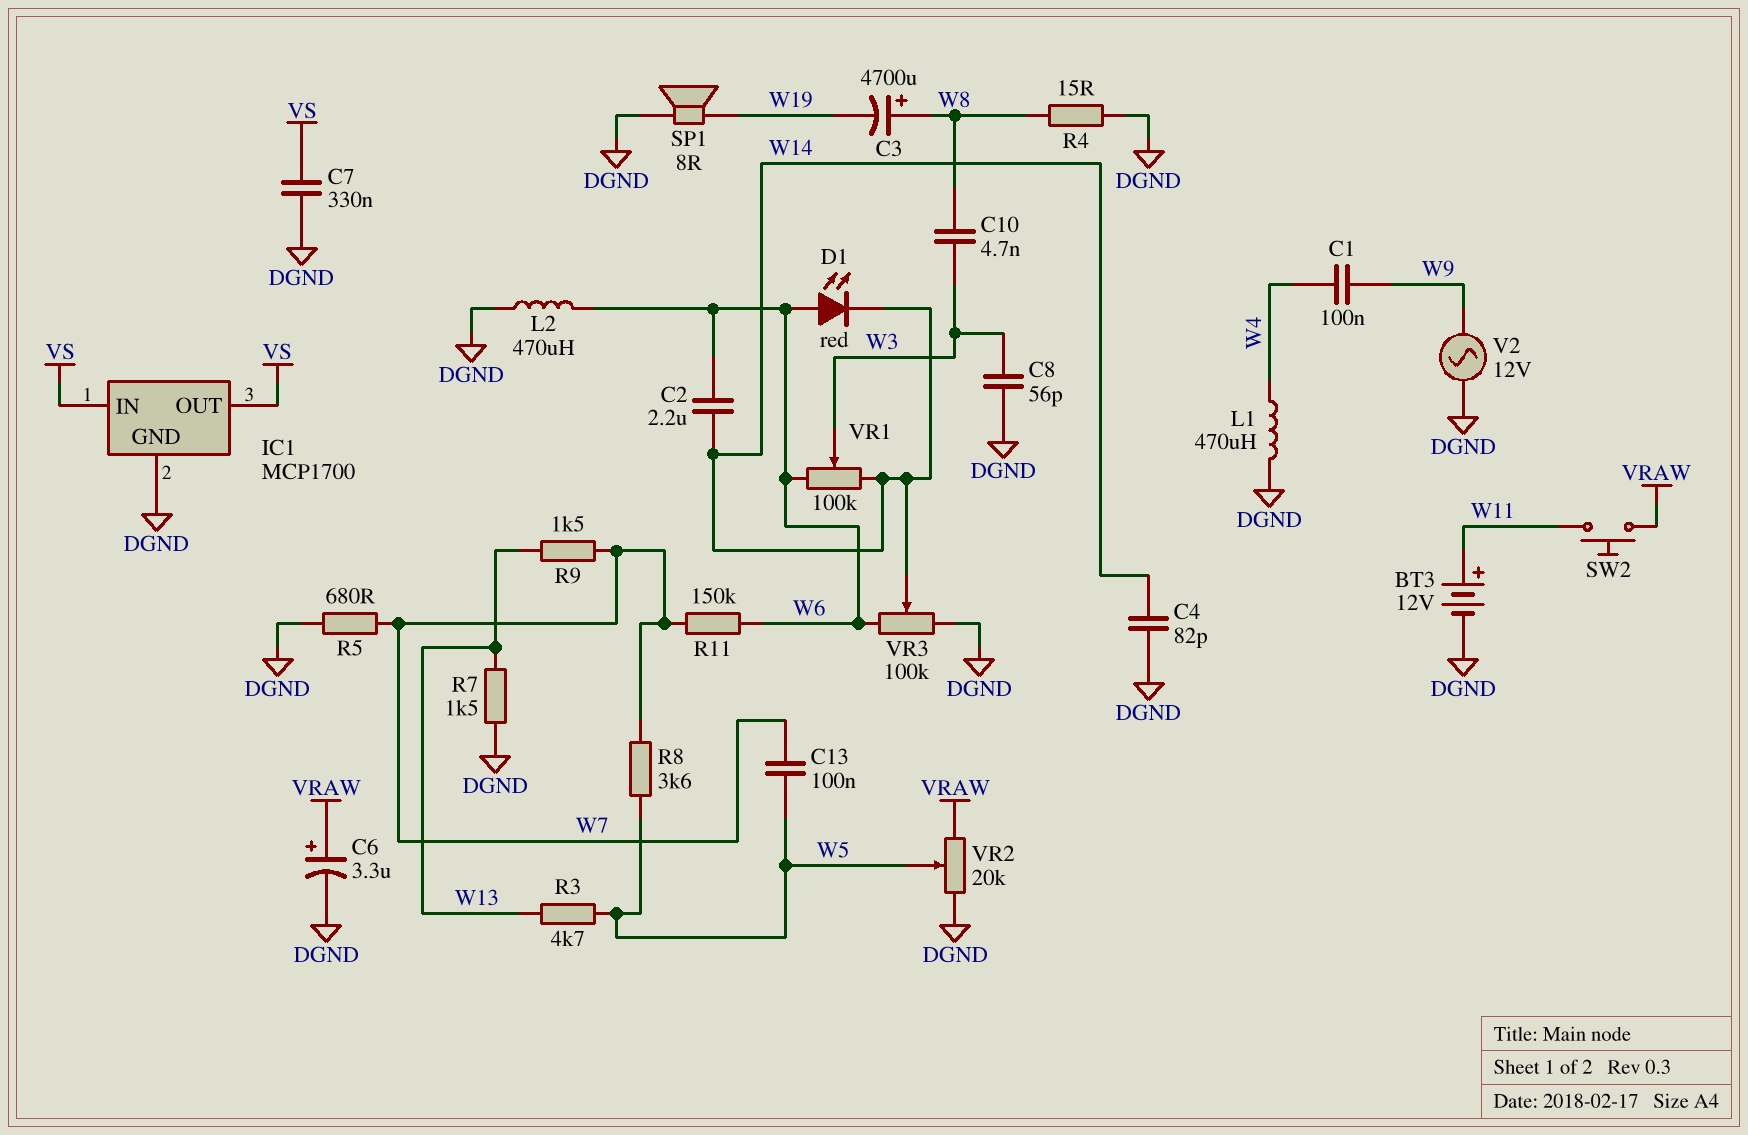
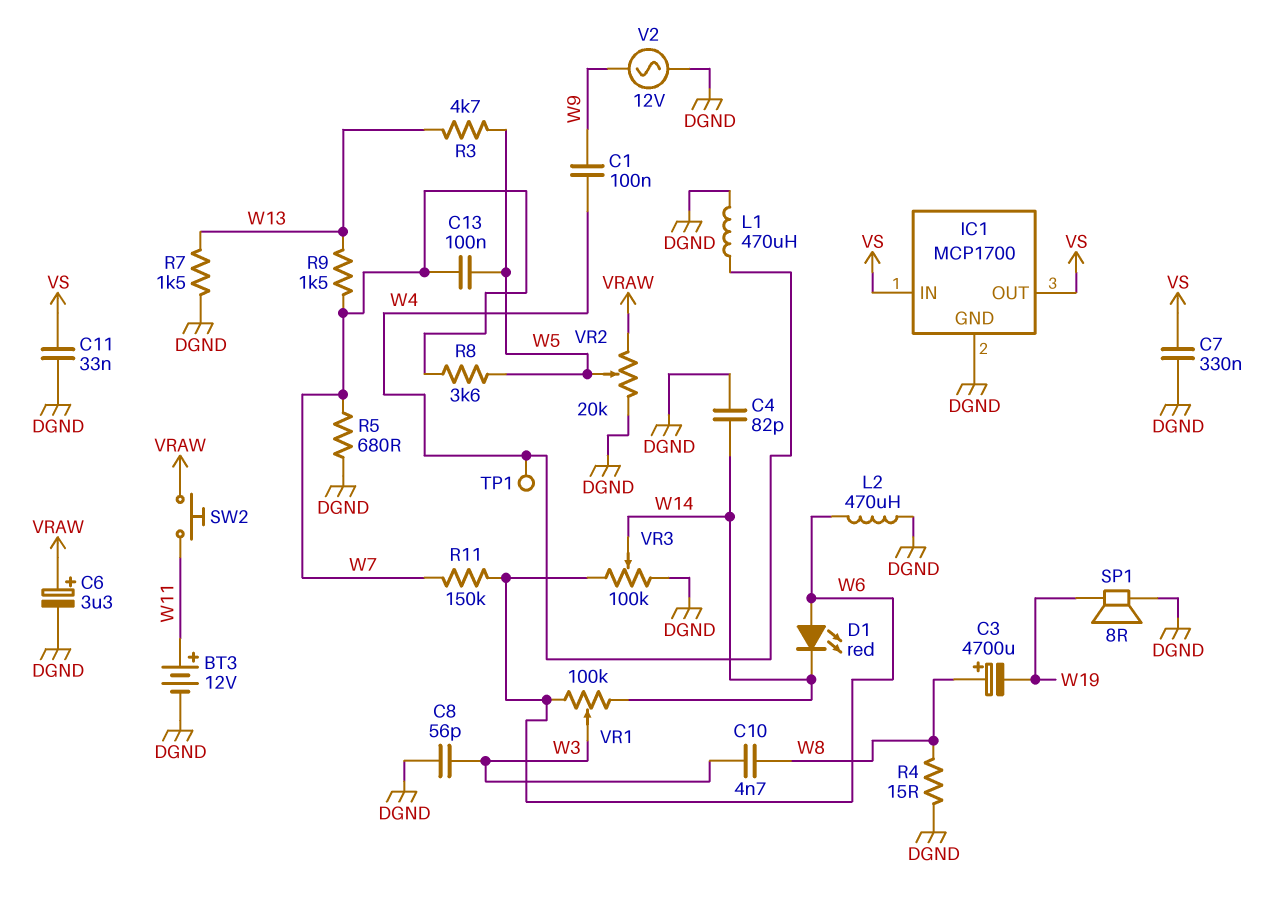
C2: 2.2uF (W6, W14) -> none
C11: none -> 33nF (DGND, VS)
TP1: none -> test point (W4)

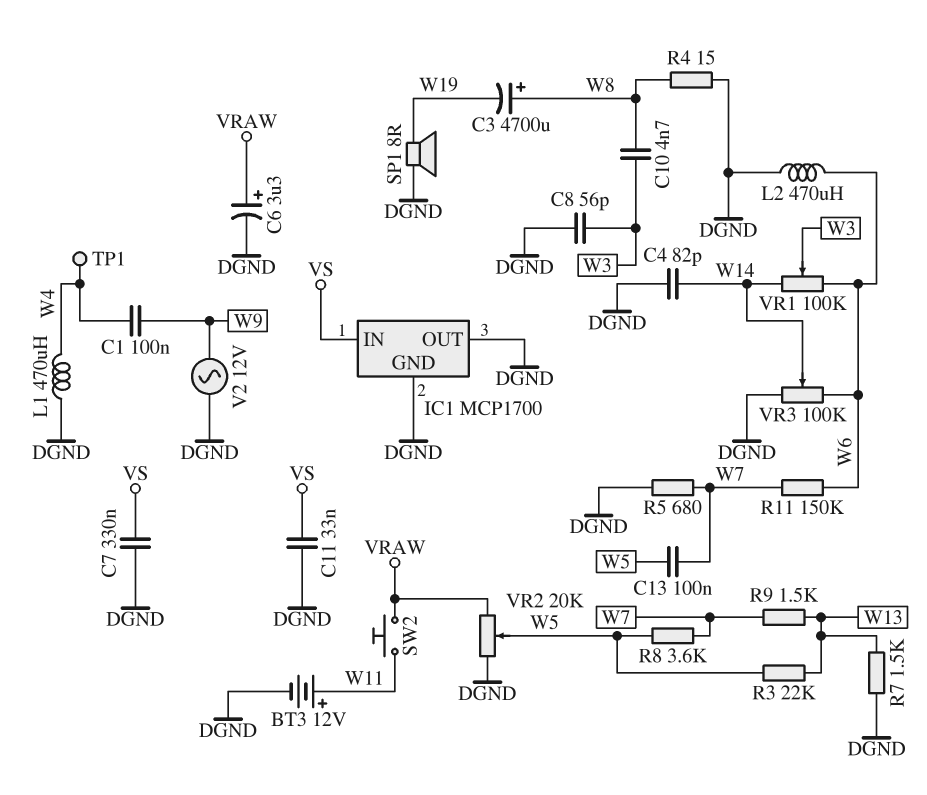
D1: LED red (A W6, K W14) -> none
IC1 pin OUT: VS -> DGND
R3: 4.7k (W5, W13) -> 22k (W5, W13)

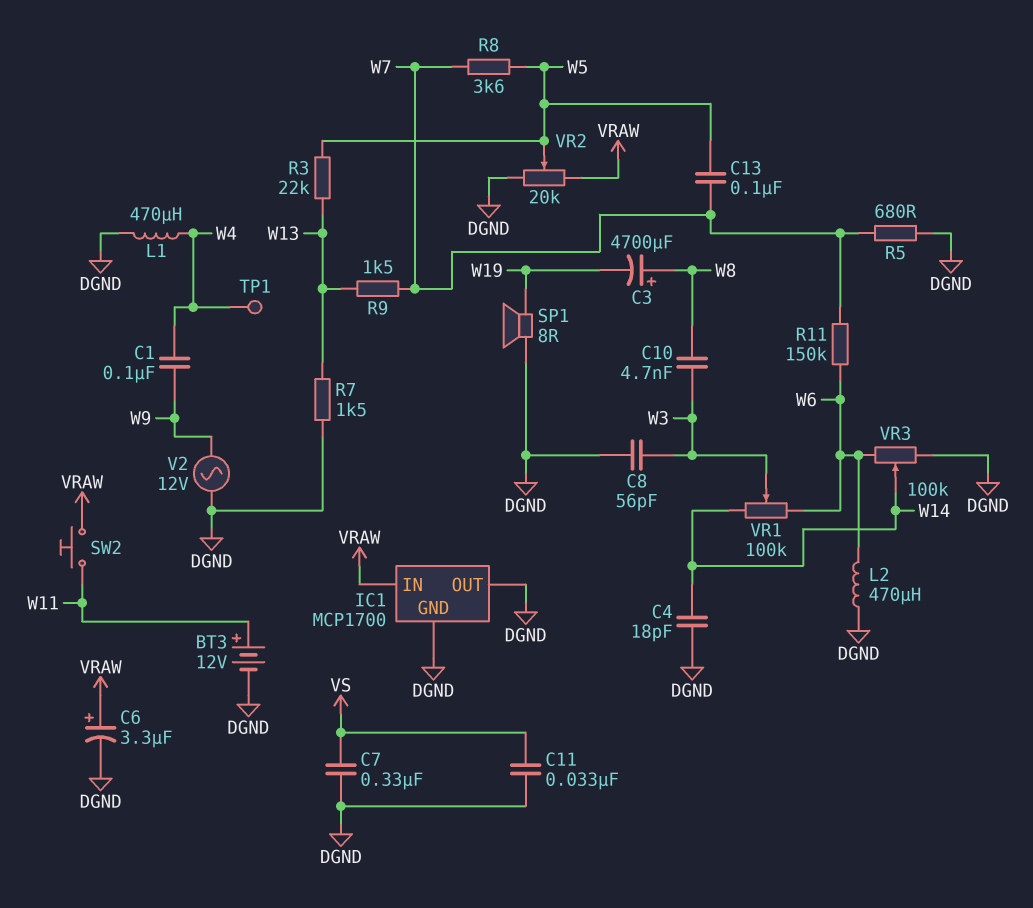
C4: 82pF (DGND, W14) -> 18pF (DGND, W14)
IC1 pin IN: VS -> VRAW
R4: 15 (DGND, W8) -> none

